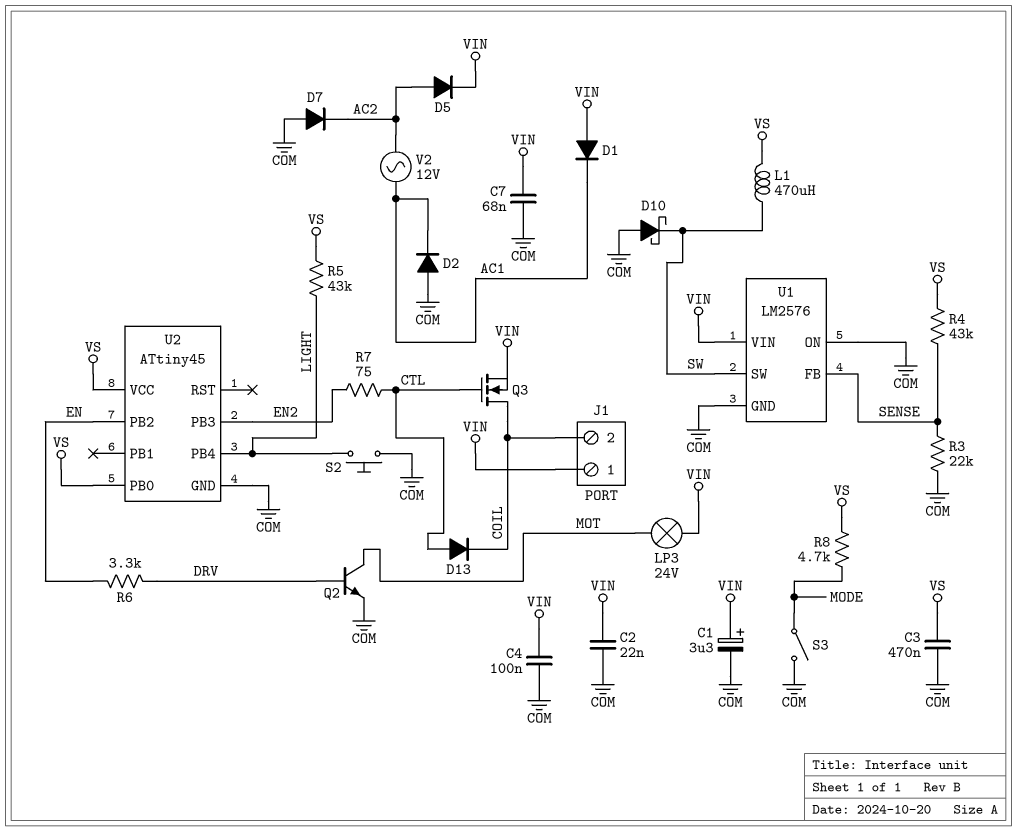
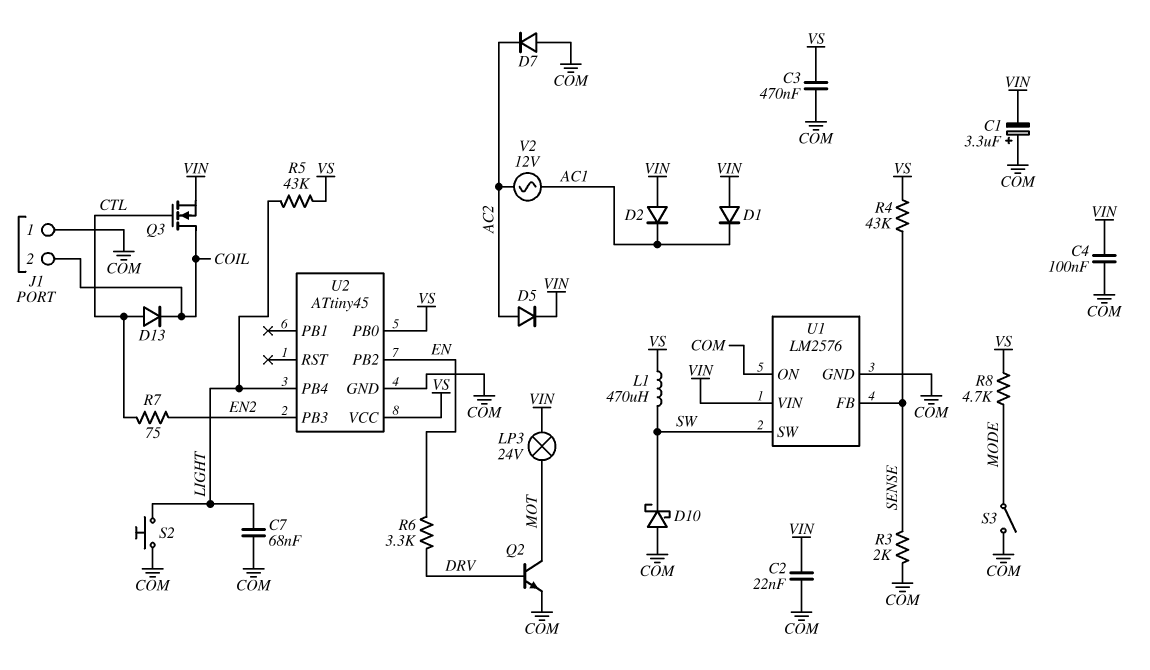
C1: 3.3uF (plus VIN, minus COM) -> 3.3uF (plus COM, minus VIN)
C7: 68nF (COM, VIN) -> 68nF (COM, LIGHT)
D2: diode (A COM, K AC1) -> diode (A VIN, K AC1)
J1 pin 1: VIN -> COM
R3: 22k (COM, SENSE) -> 2k (COM, SENSE)

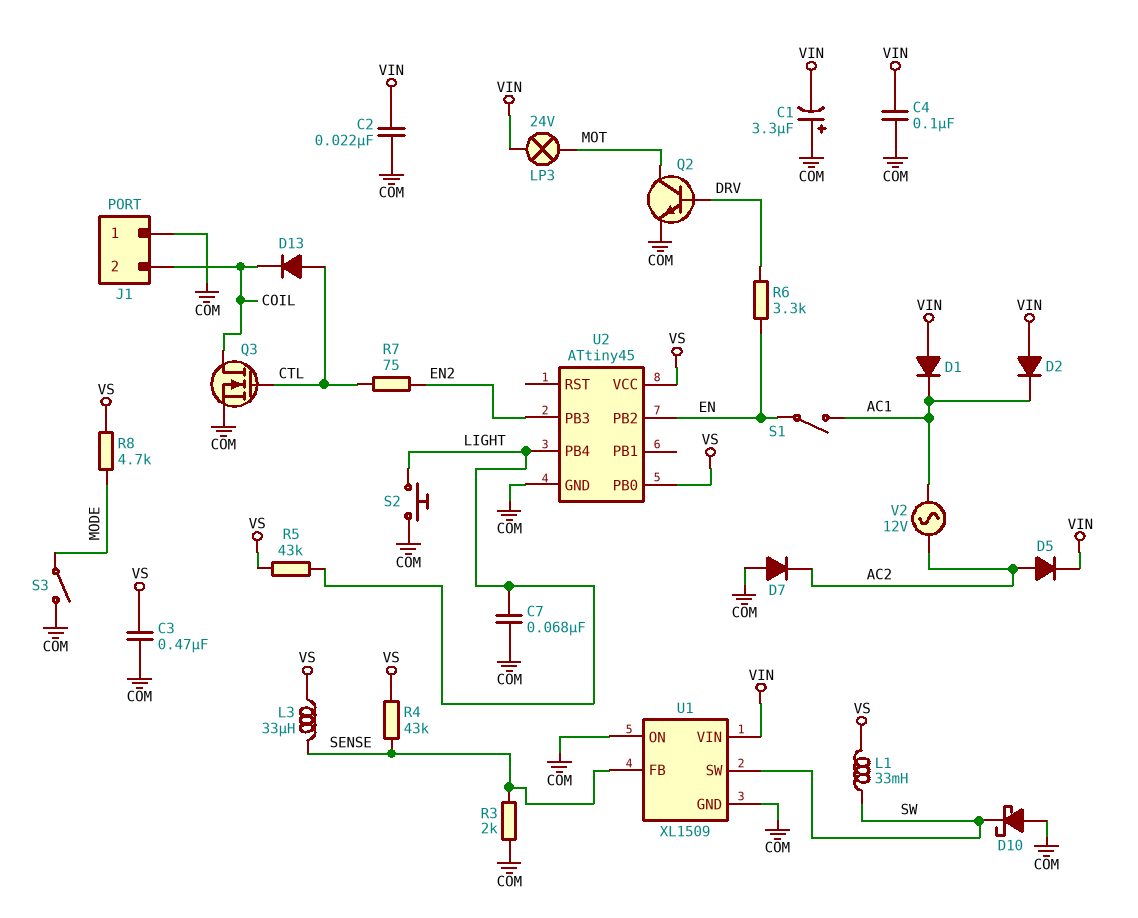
L1: 470uH (SW, VS) -> 33mH (SW, VS)
L3: none -> 33uH (SENSE, VS)
Q3: NMOS (G CTL, D COIL, S VIN) -> NMOS (G CTL, D COIL, S COM)
S1: none -> switch (AC1, EN)
U1: LM2576 -> XL1509

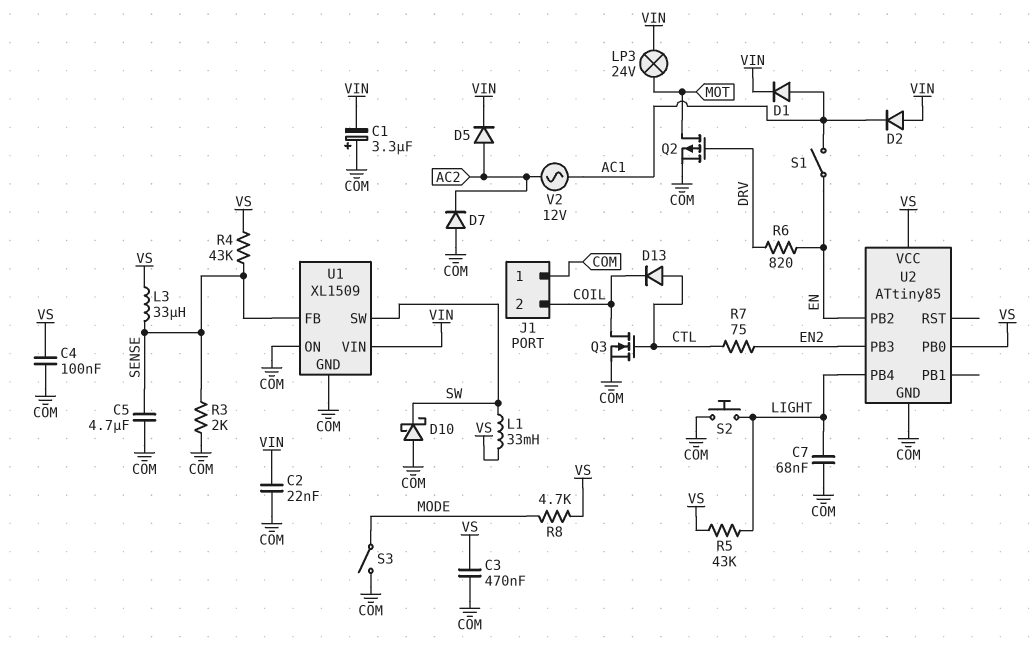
C4: 100nF (COM, VIN) -> 100nF (COM, VS)
C5: none -> 4.7uF (COM, SENSE)
D1: diode (A VIN, K AC1) -> diode (A AC1, K VIN)
Q2: NPN (B DRV, C MOT, E COM) -> PMOS (G DRV, D MOT, S COM)
R6: 3.3k (DRV, EN) -> 820 (DRV, EN)
U2: ATtiny45 -> ATtiny85

